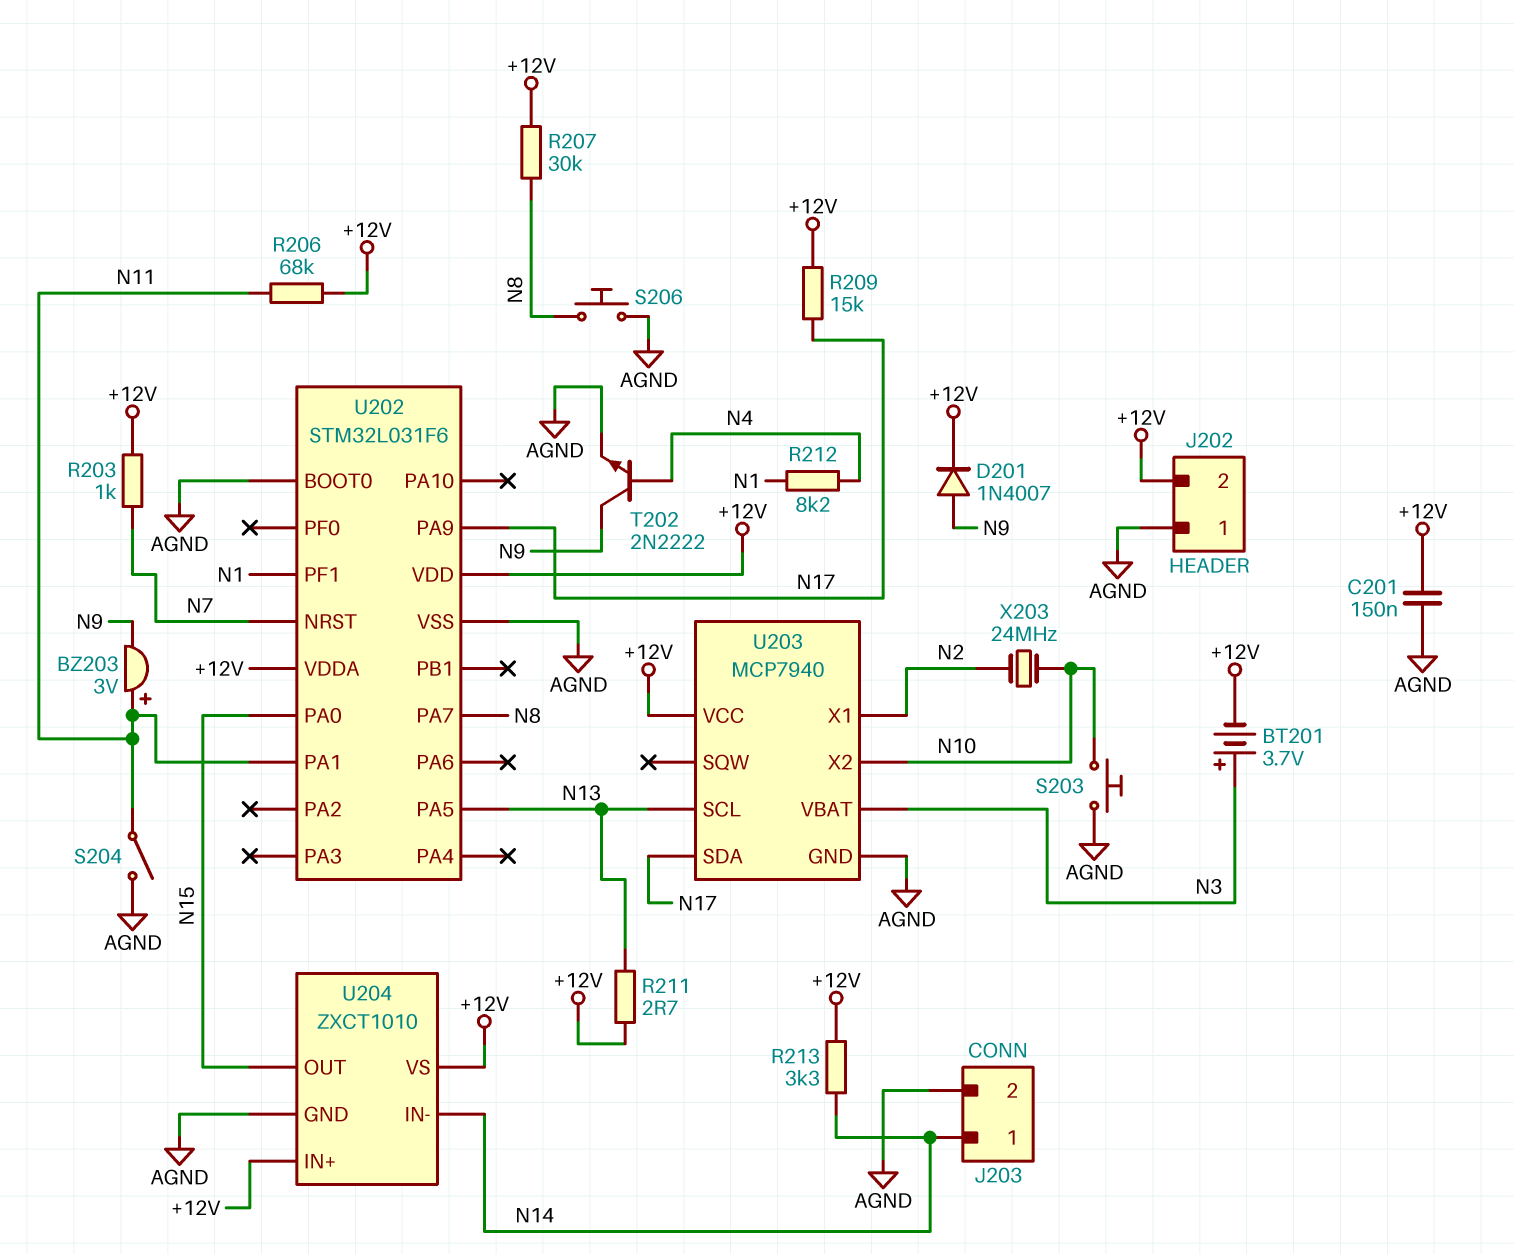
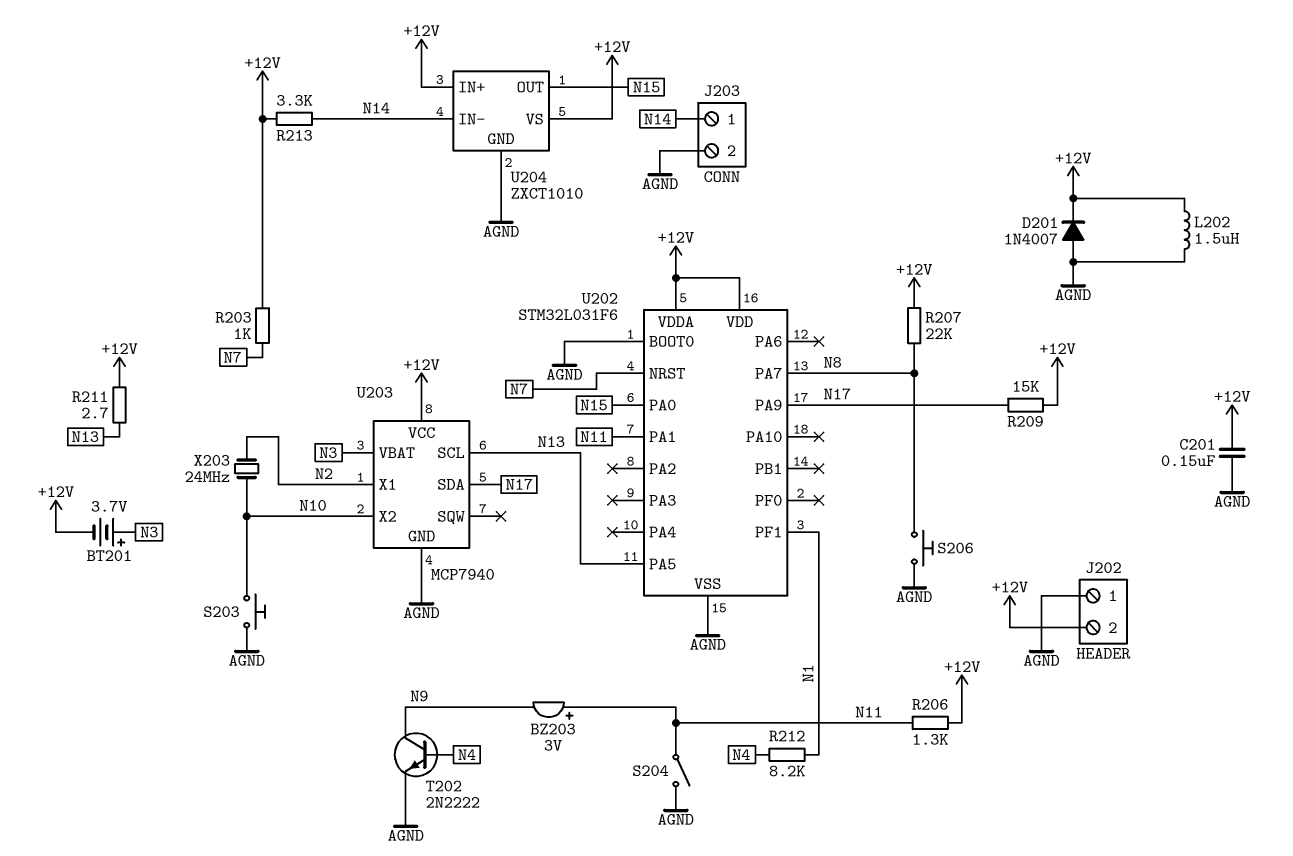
D201: diode 1N4007 (A N9, K +12V) -> diode 1N4007 (A AGND, K +12V)
L202: none -> 1.5uH (+12V, AGND)
R206: 68k (+12V, N11) -> 1.3k (+12V, N11)
R207: 30k (+12V, N8) -> 22k (+12V, N8)

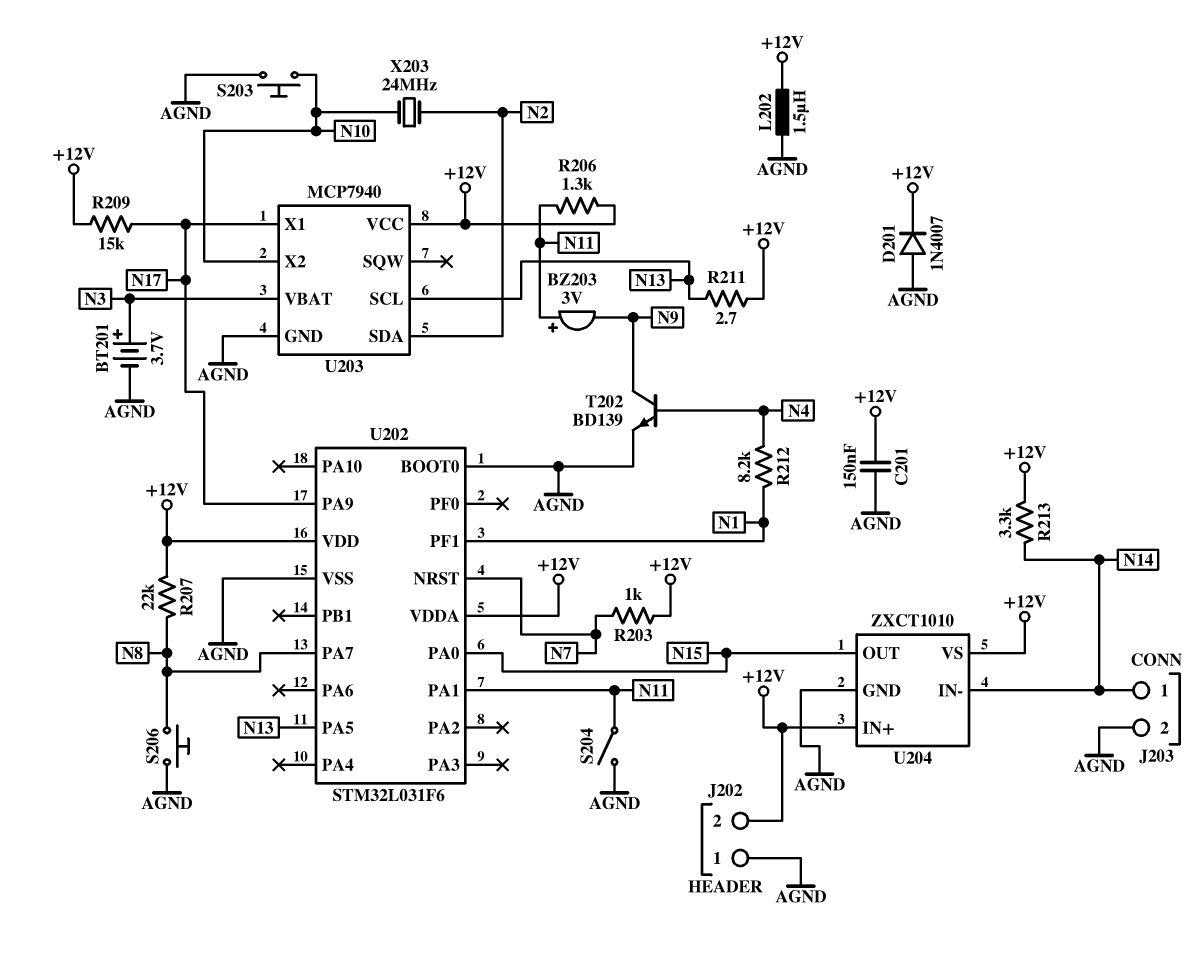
BT201: 3.7V (plus N3, minus +12V) -> 3.7V (plus N3, minus AGND)
T202: NPN 2N2222 (B N4, C N9, E AGND) -> NPN BD139 (B N4, C N9, E AGND)
U203 pin SDA: N17 -> N2
U203 pin X1: N2 -> N17

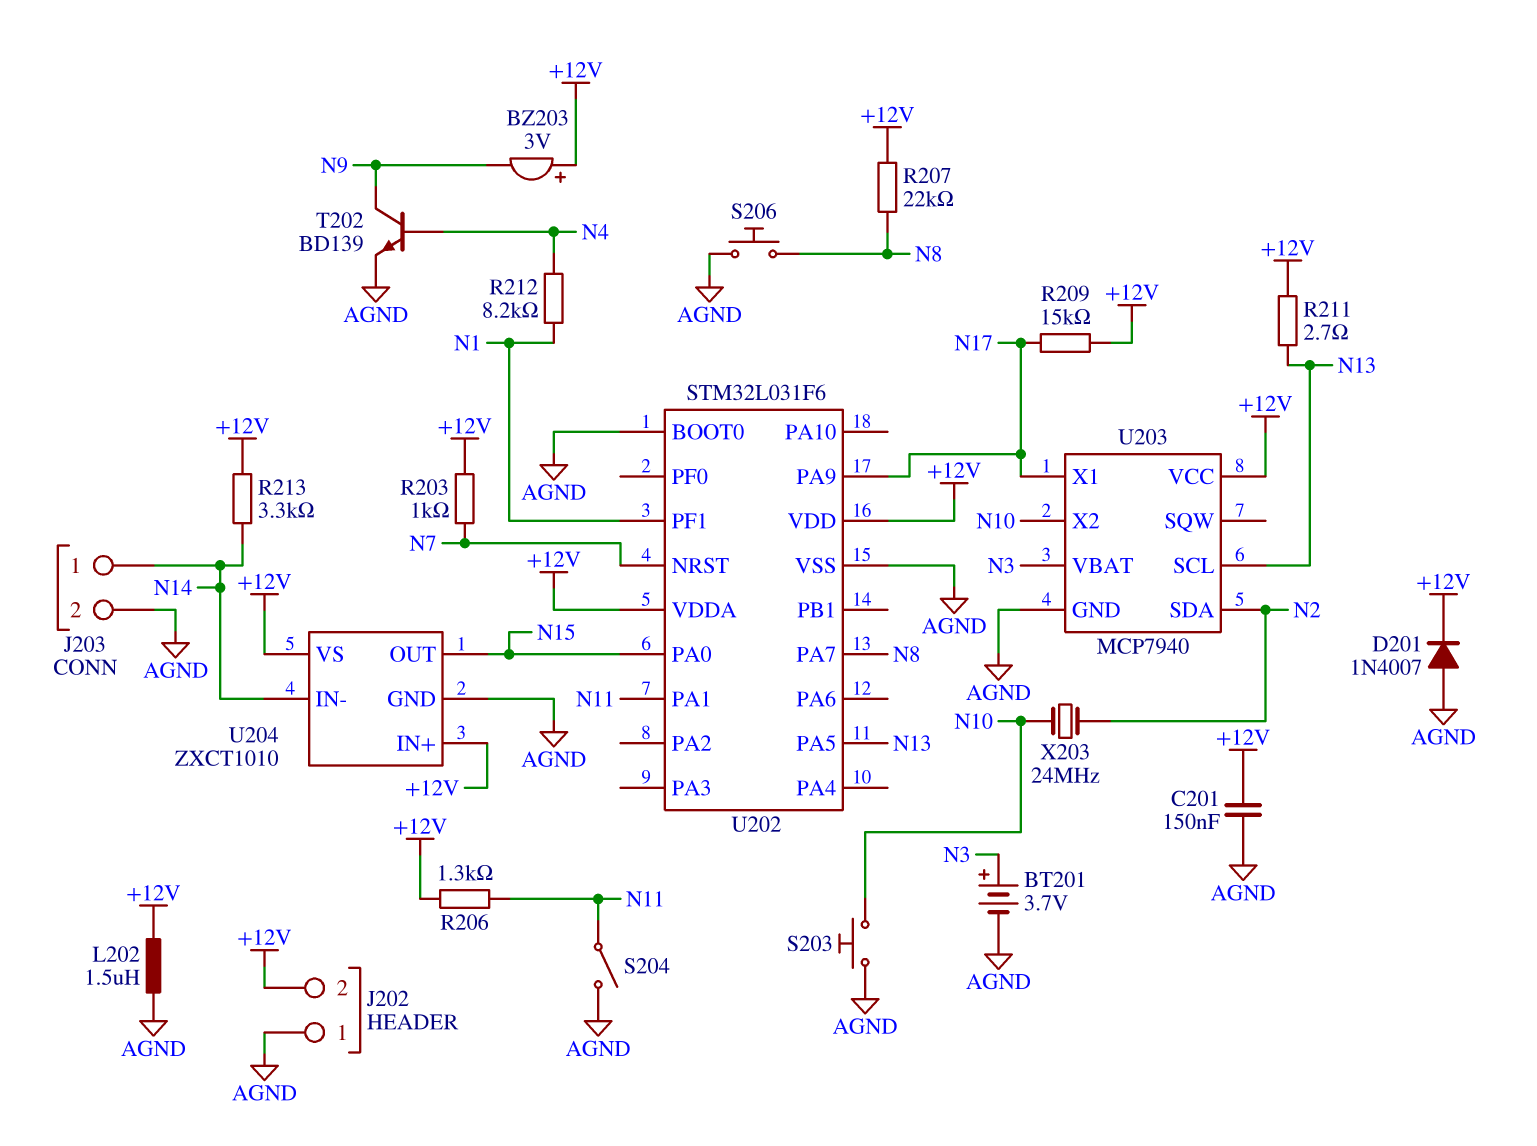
BZ203: buzzer 3V (plus N11, minus N9) -> buzzer 3V (plus +12V, minus N9)

